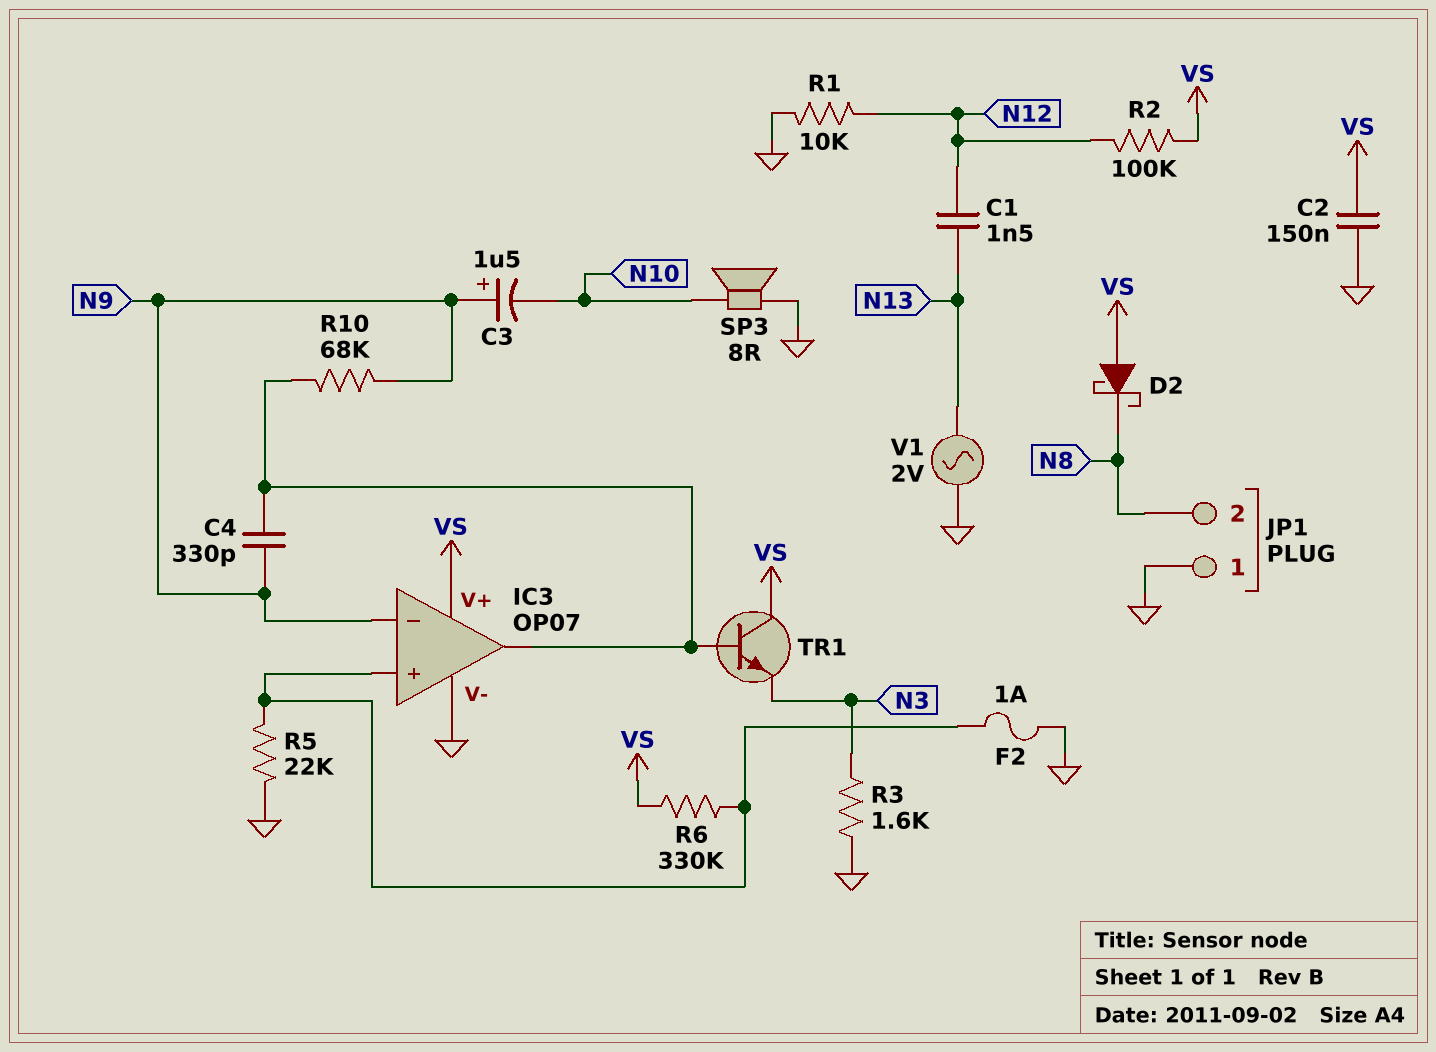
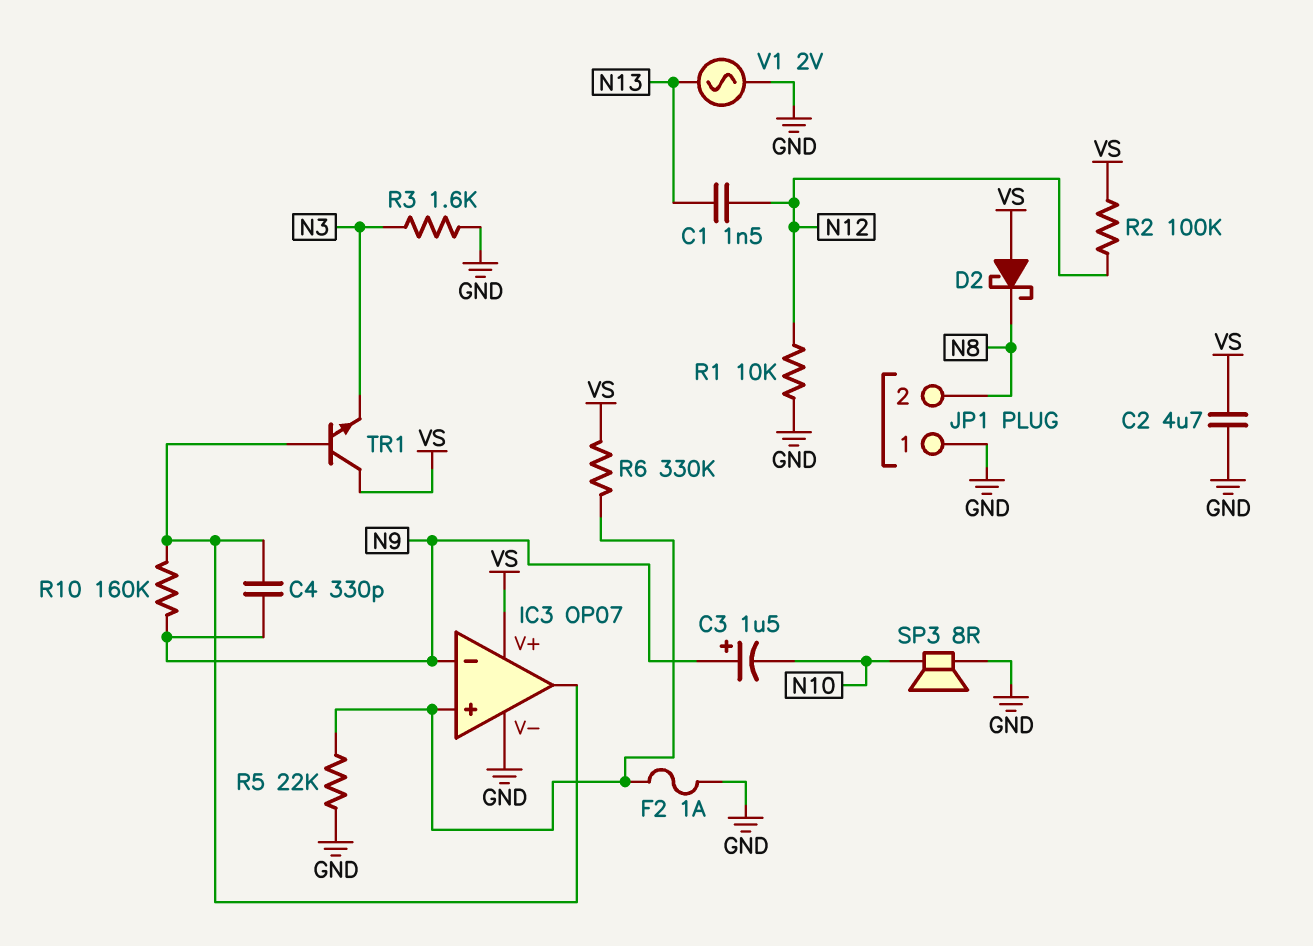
C2: 150nF (GND, VS) -> 4.7uF (GND, VS)
R10: 68k (IC3/out, N9) -> 160k (IC3/out, N9)

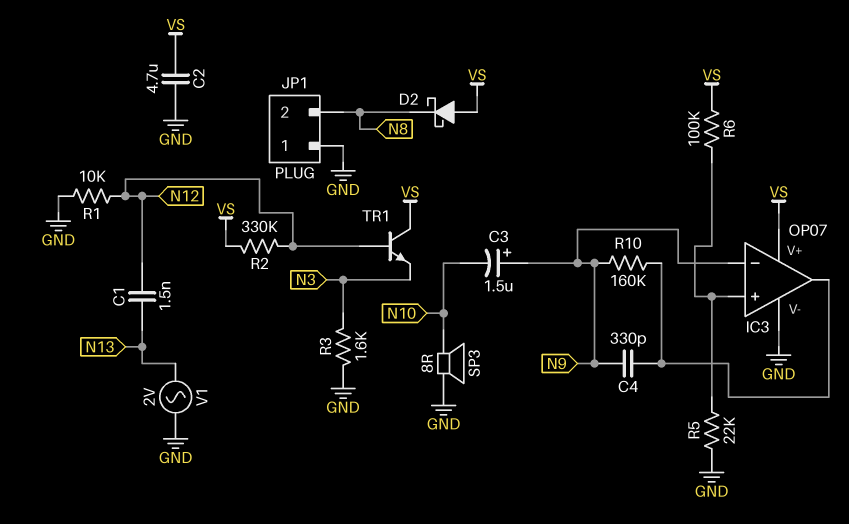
F2: 1A (GND, IC3/in+) -> none
R2: 100k (N12, VS) -> 330k (N12, VS)
R6: 330k (IC3/in+, VS) -> 100k (IC3/in+, VS)
TR1: NPN (B IC3/out, C VS, E N3) -> NPN (B N12, C VS, E N3)

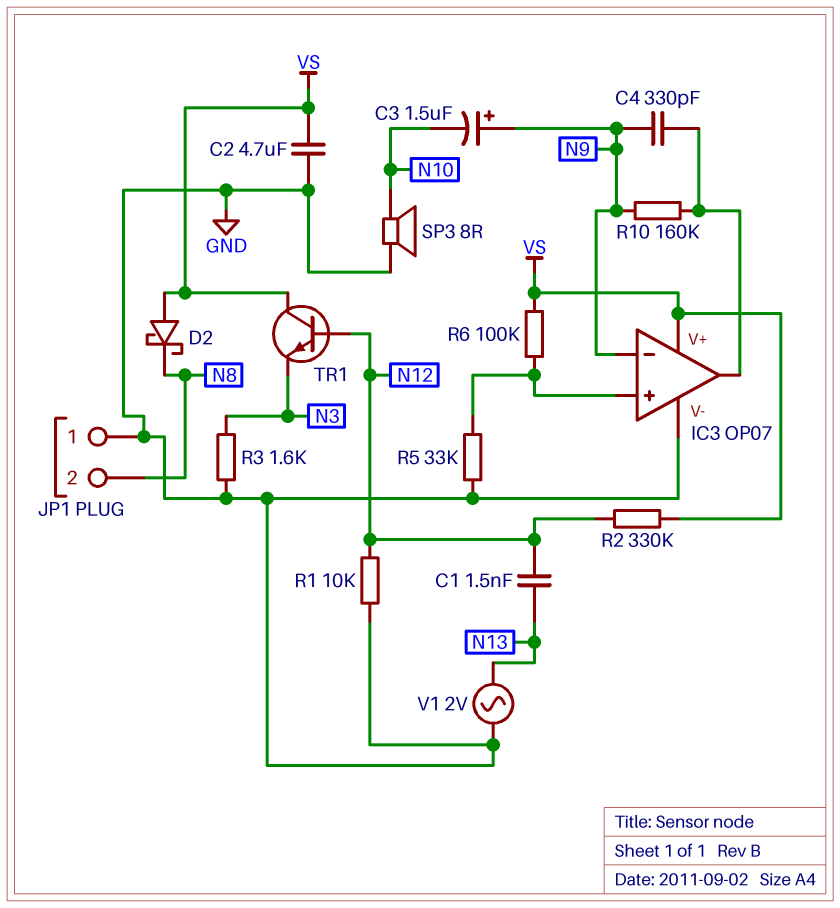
R5: 22k (GND, IC3/in+) -> 33k (GND, IC3/in+)

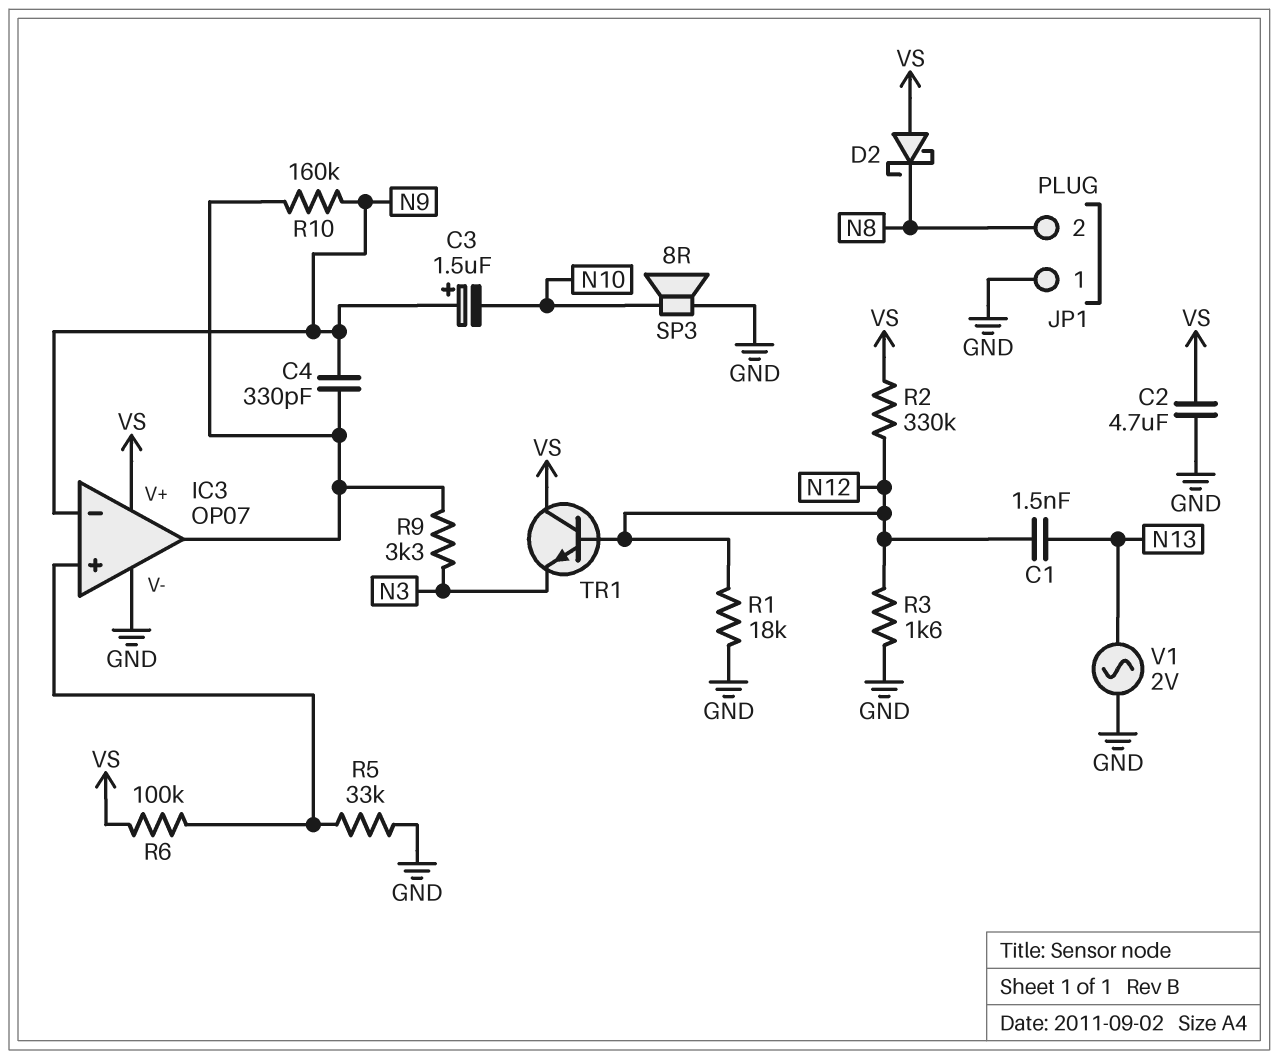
R1: 10k (GND, N12) -> 18k (GND, N12)
R3: 1.6k (GND, N3) -> 1.6k (GND, N12)
R9: none -> 3.3k (IC3/out, N3)

